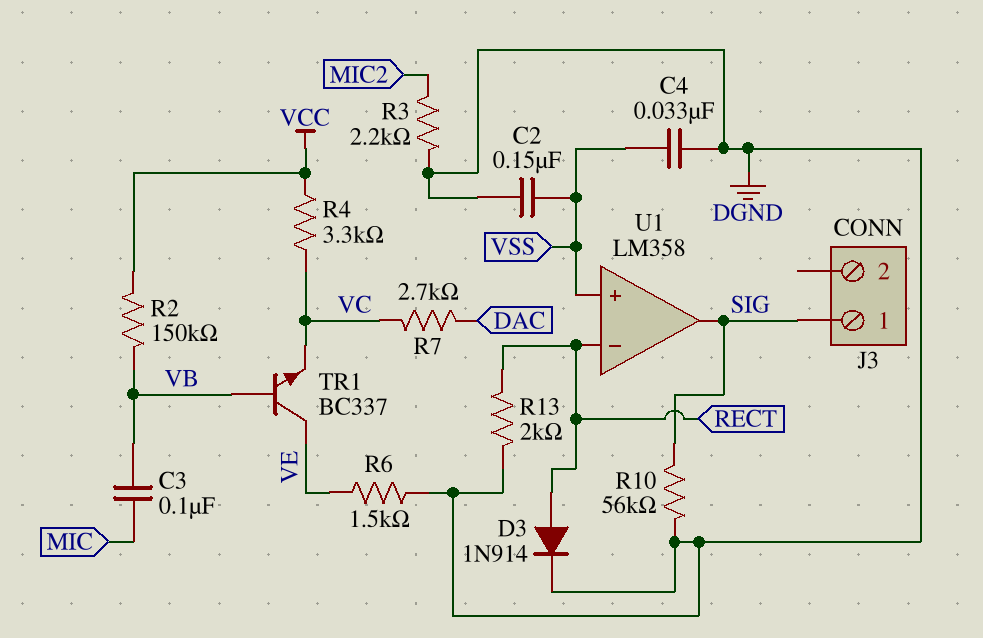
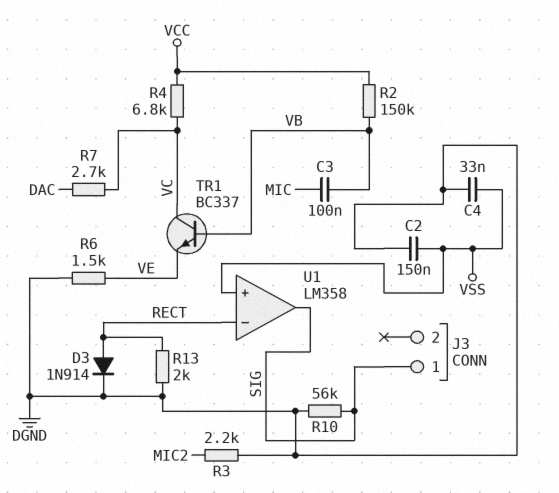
R4: 3.3k (VC, VCC) -> 6.8k (VC, VCC)
TR1: NPN BC337 (B VB, C VE, E VC) -> NPN BC337 (B VB, C VC, E VE)

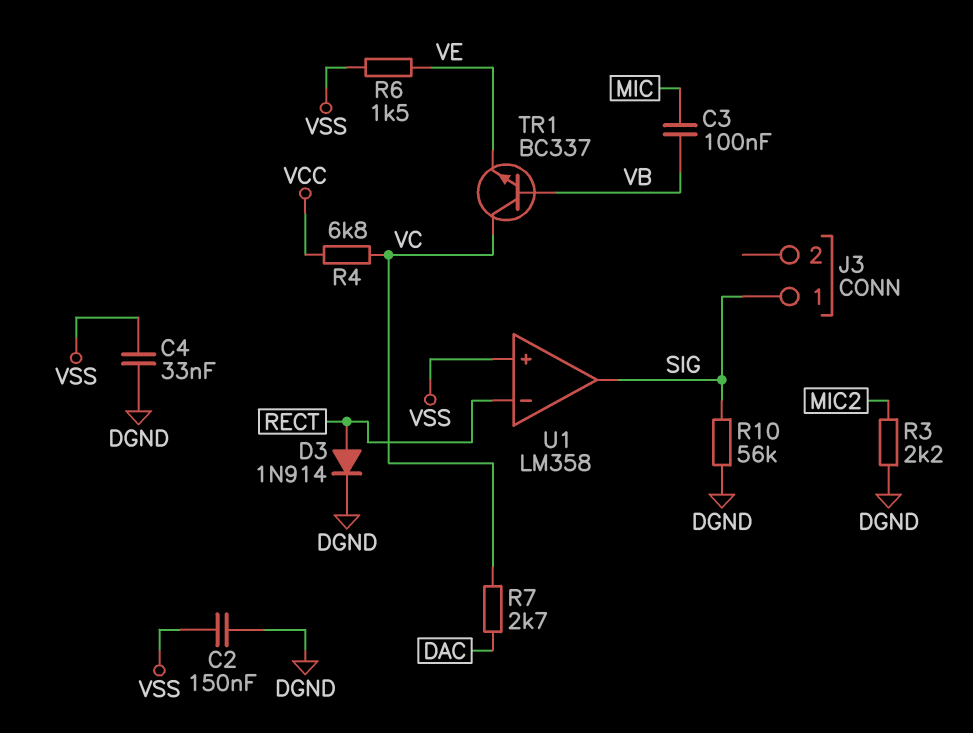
R2: 150k (VB, VCC) -> none
R6: 1.5k (DGND, VE) -> 1.5k (VE, VSS)
R13: 2k (DGND, RECT) -> none

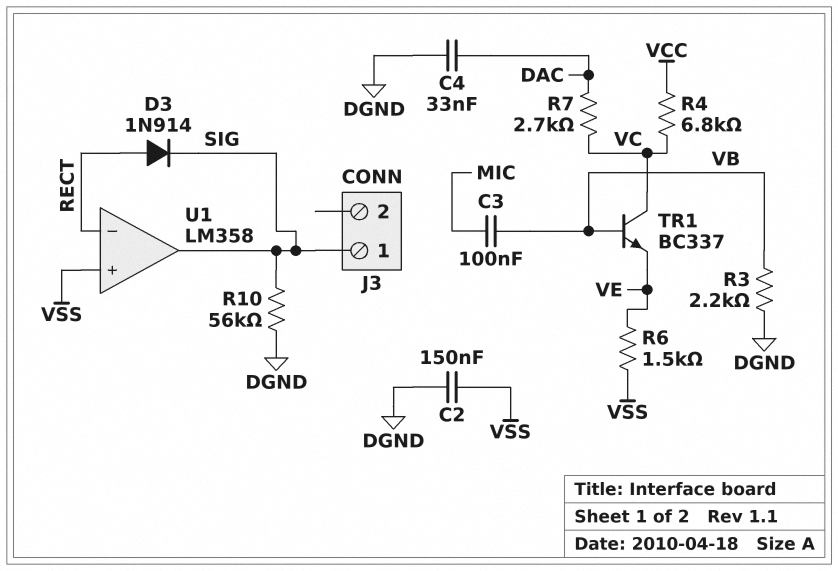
C4: 33nF (DGND, VSS) -> 33nF (DAC, DGND)
D3: diode 1N914 (A RECT, K DGND) -> diode 1N914 (A RECT, K SIG)
R3: 2.2k (DGND, MIC2) -> 2.2k (DGND, VB)

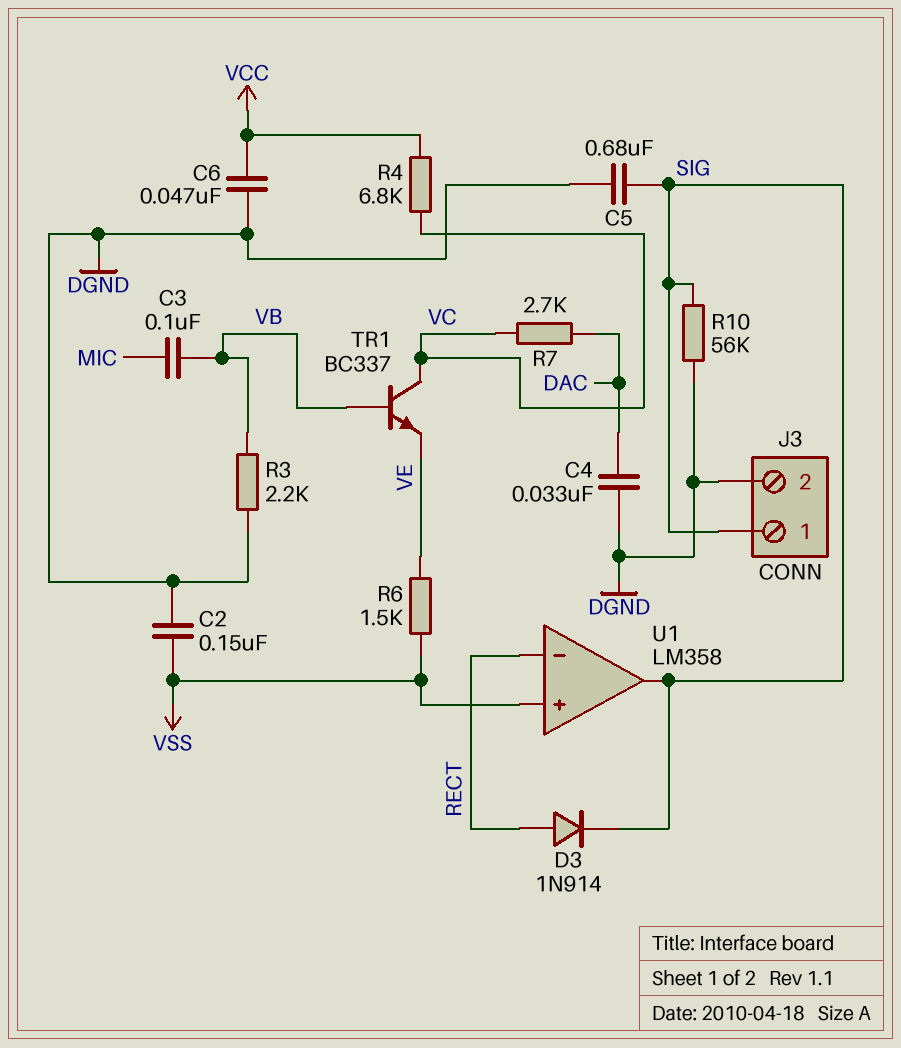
C5: none -> 680nF (DGND, SIG)
C6: none -> 47nF (DGND, VCC)
J3 pin 2: none -> DGND

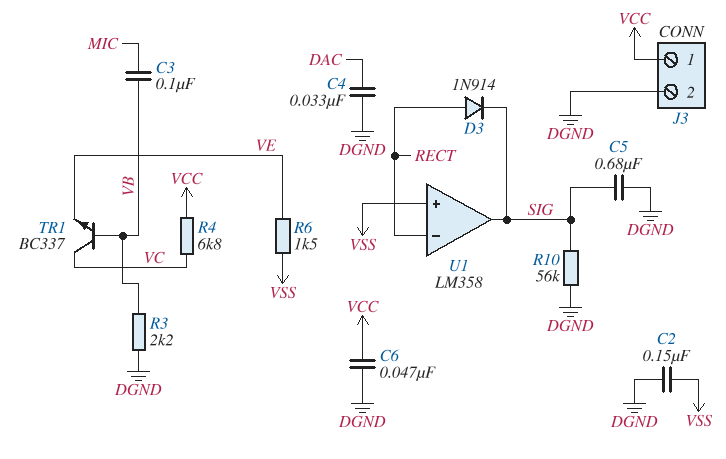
J3 pin 1: SIG -> VCC
R7: 2.7k (DAC, VC) -> none

